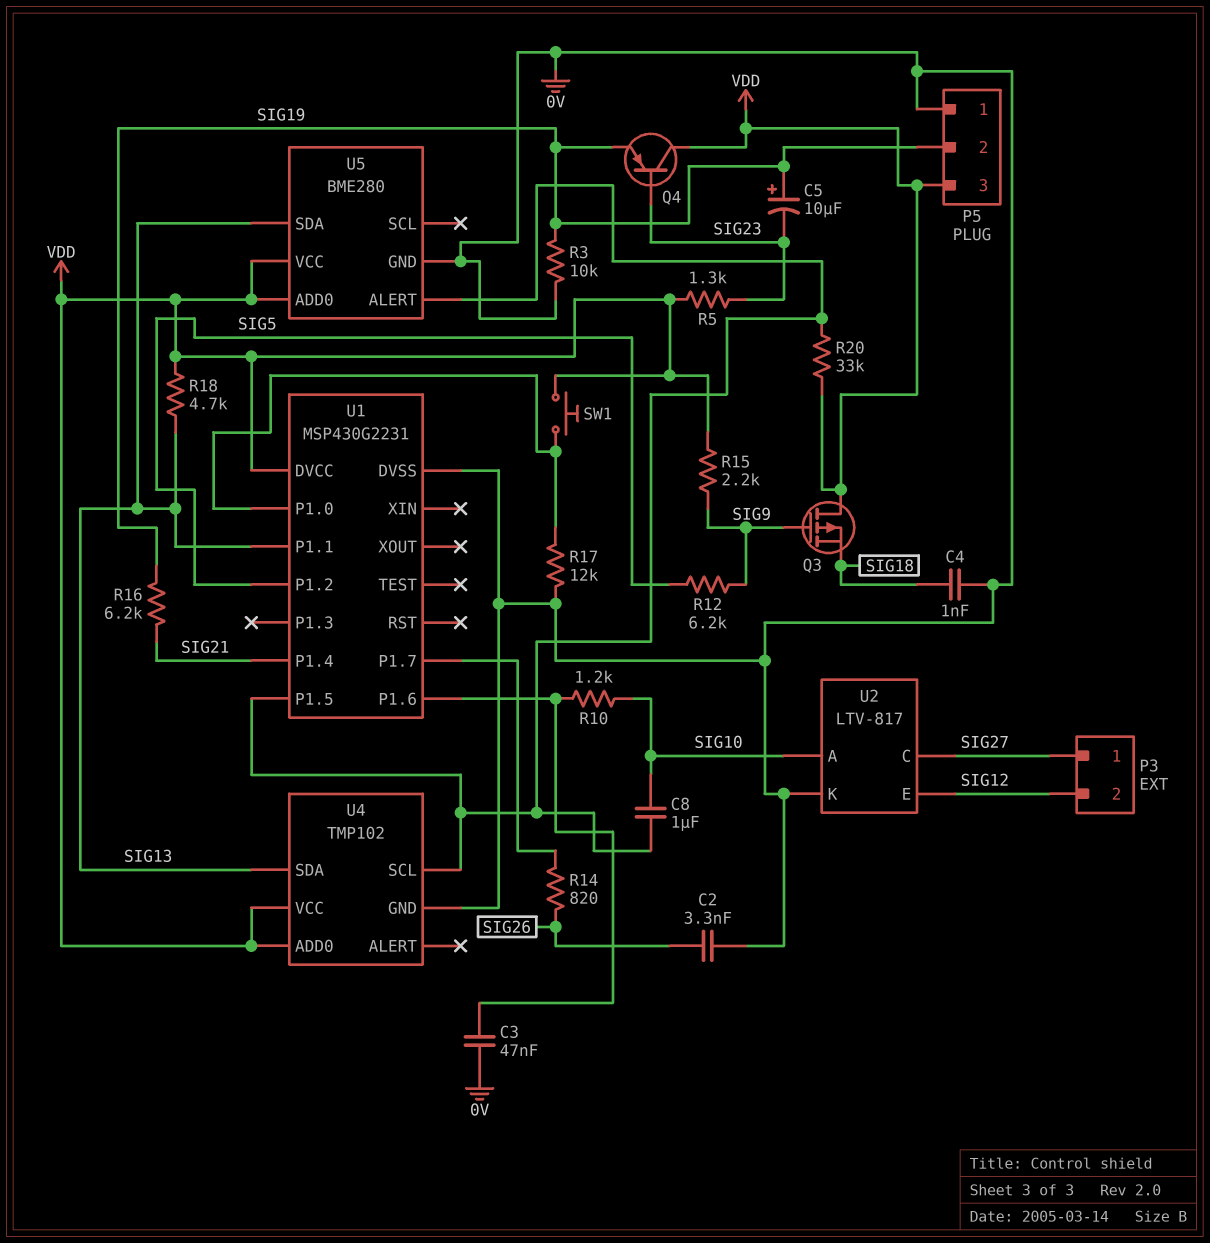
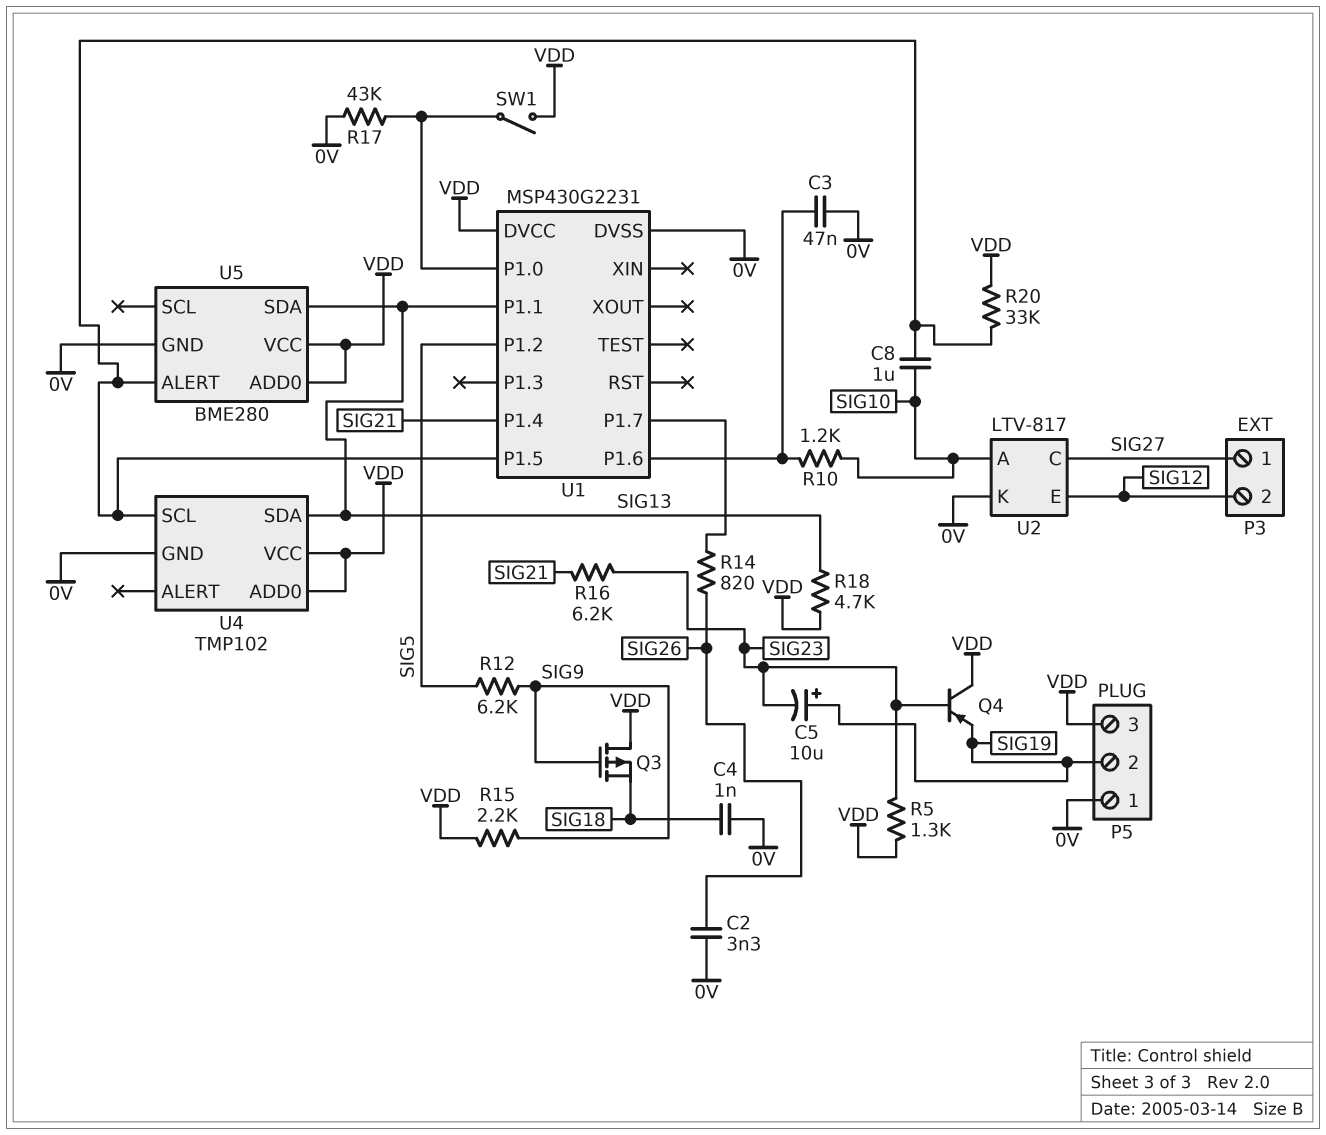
R3: 10k (0V, SIG19) -> none
R16: 6.2k (SIG19, SIG21) -> 6.2k (SIG21, SIG23)
R17: 12k (0V, U1/P1.0) -> 43k (0V, U1/P1.0)
SW1: button (U1/P1.0, VDD) -> switch (U1/P1.0, VDD)

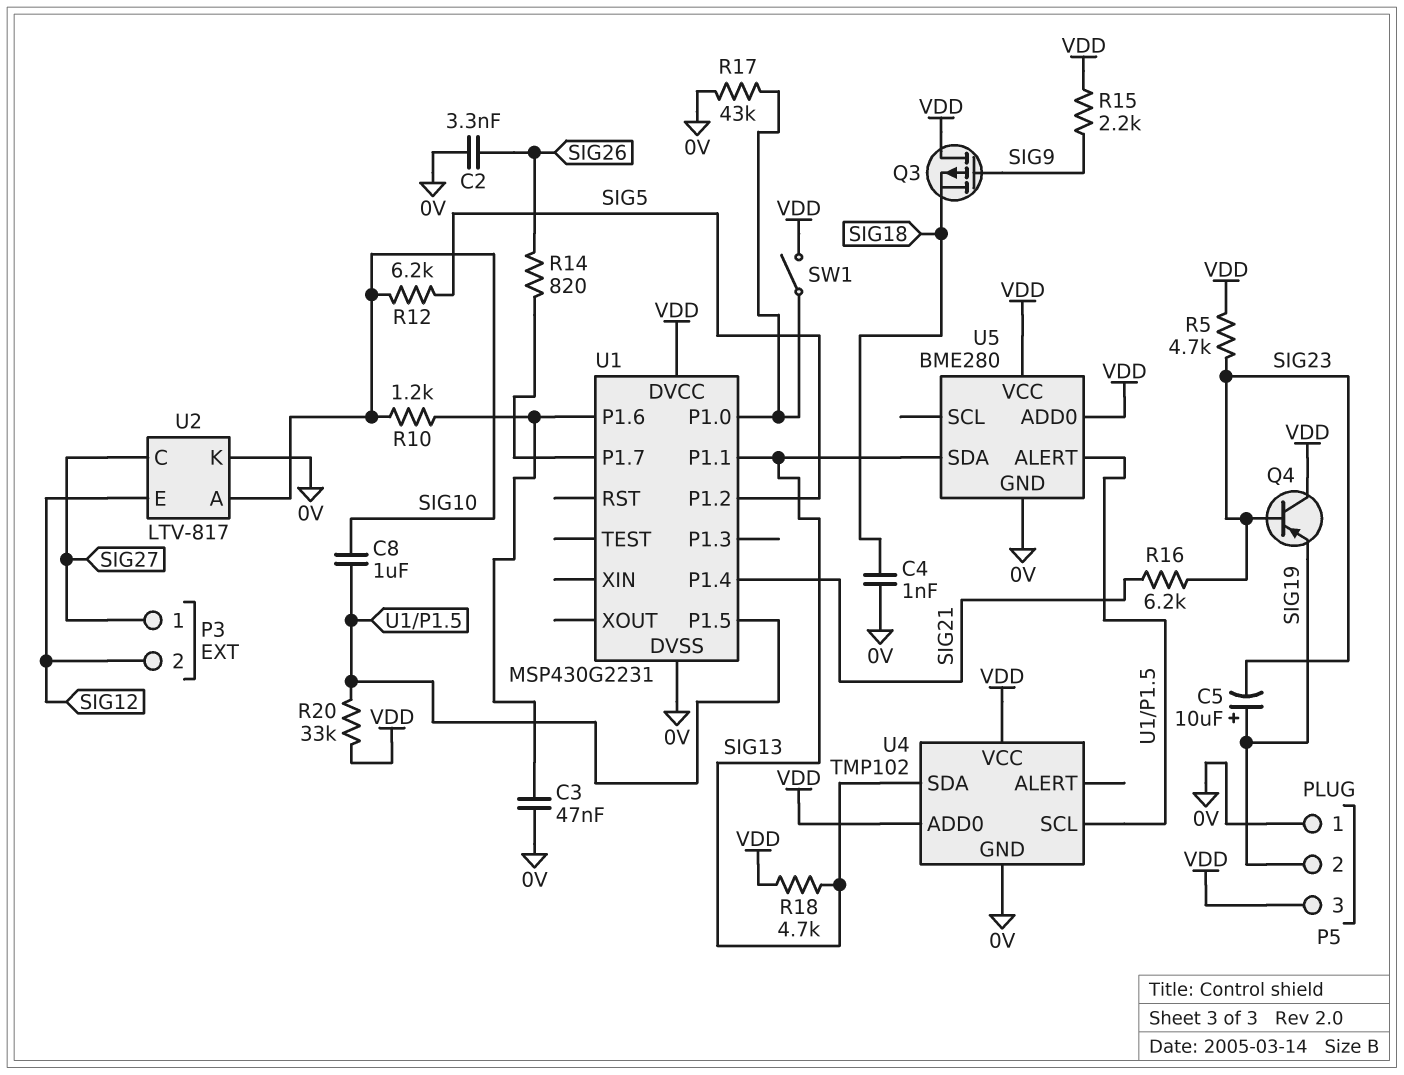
R5: 1.3k (SIG23, VDD) -> 4.7k (SIG23, VDD)
R12: 6.2k (SIG5, SIG9) -> 6.2k (SIG5, SIG10)

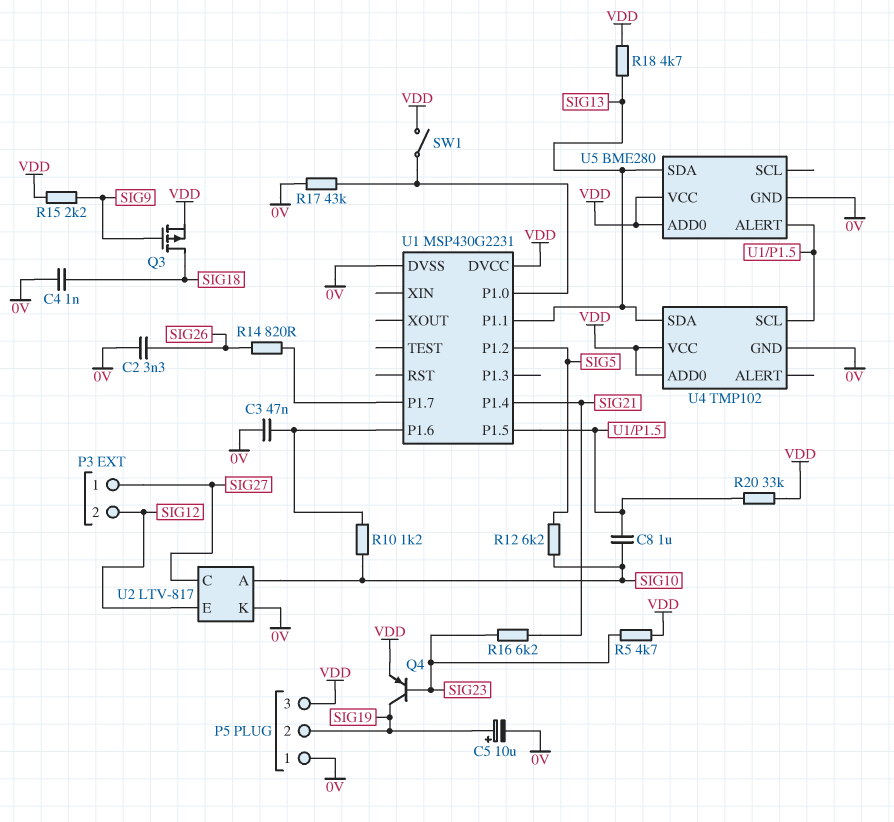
C5: 10uF (plus SIG19, minus SIG23) -> 10uF (plus SIG19, minus 0V)
Q3: PMOS (G SIG9, D VDD, S SIG18) -> PMOS (G SIG9, D SIG18, S VDD)
Q4: PNP (B SIG23, C VDD, E SIG19) -> PNP (B SIG23, C SIG19, E VDD)

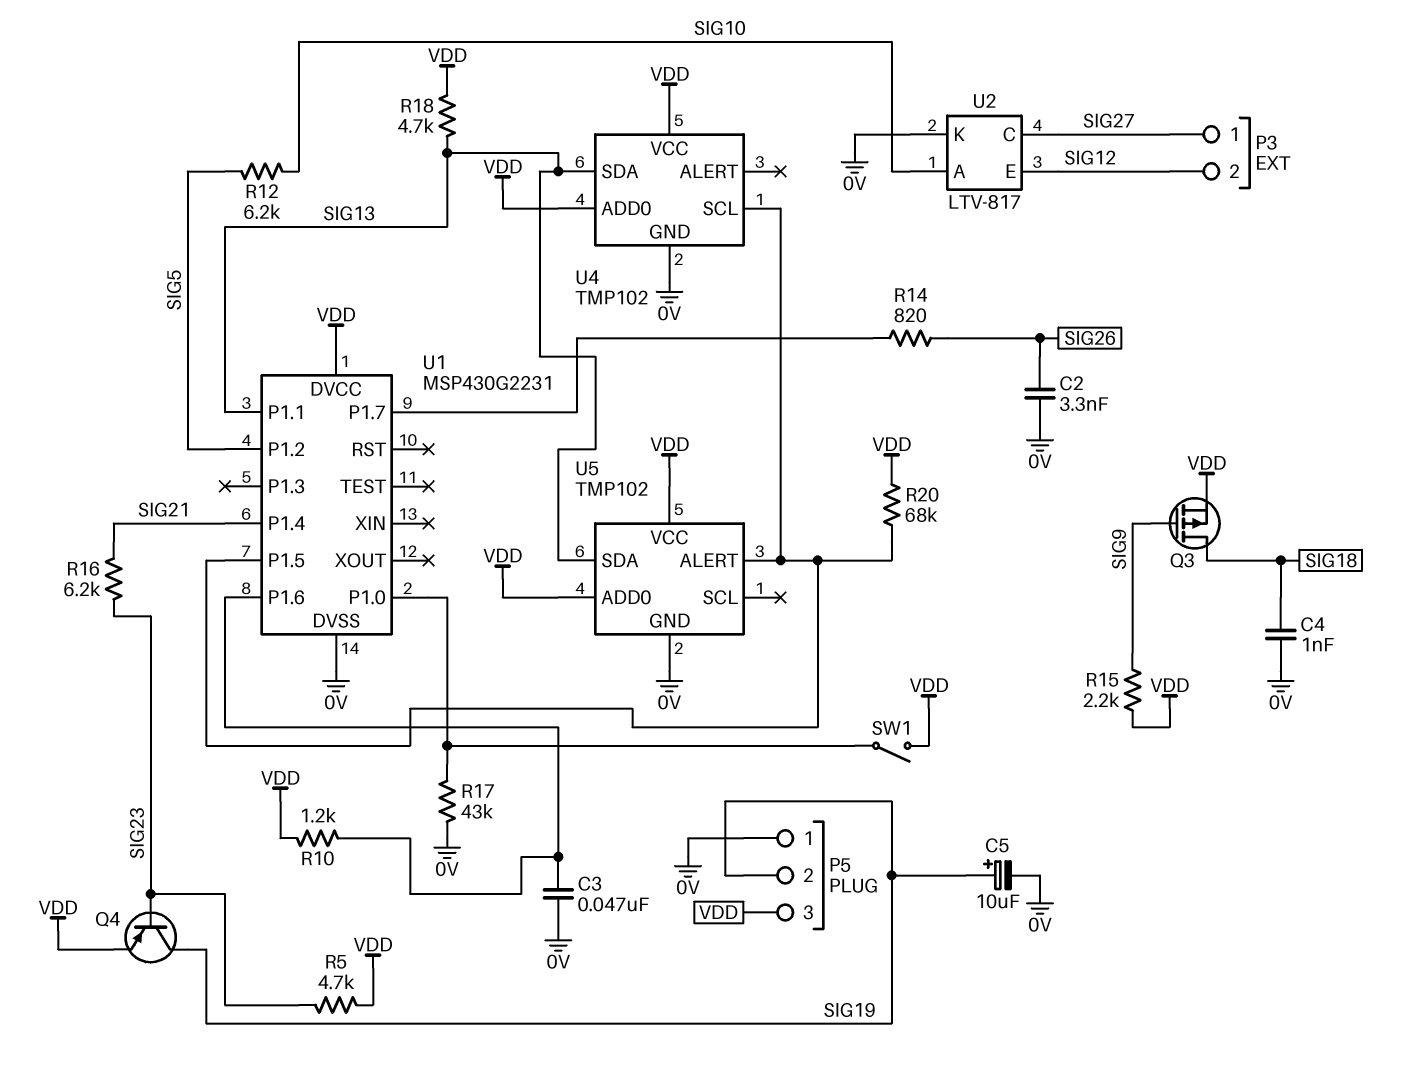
C8: 1uF (SIG10, U1/P1.5) -> none
R10: 1.2k (SIG10, U1/P1.6) -> 1.2k (U1/P1.6, VDD)
R20: 33k (U1/P1.5, VDD) -> 68k (U1/P1.5, VDD)
U5: BME280 -> TMP102

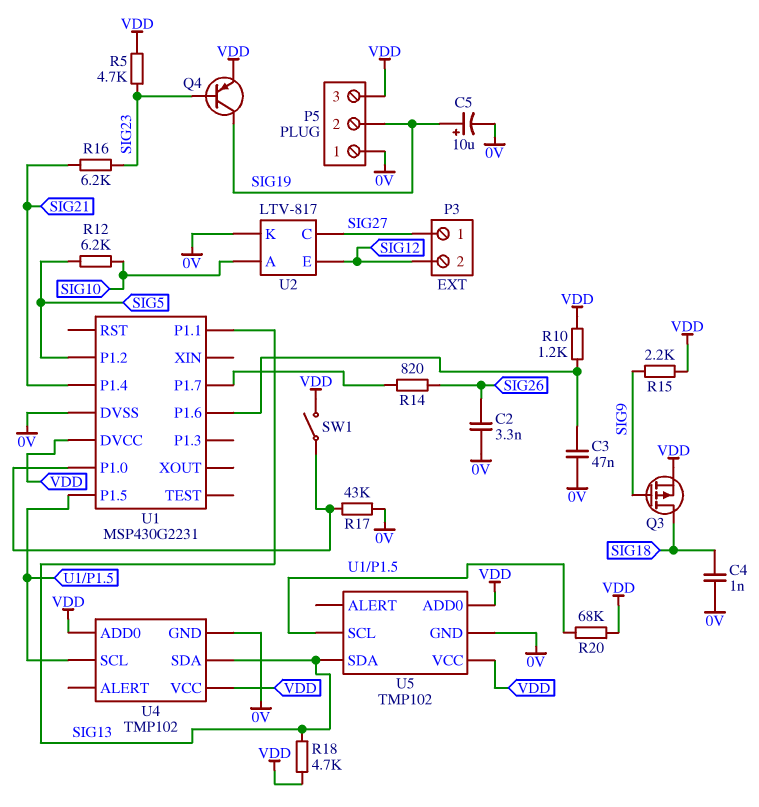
U5 pin ALERT: U1/P1.5 -> none
U5 pin SCL: none -> U1/P1.5

